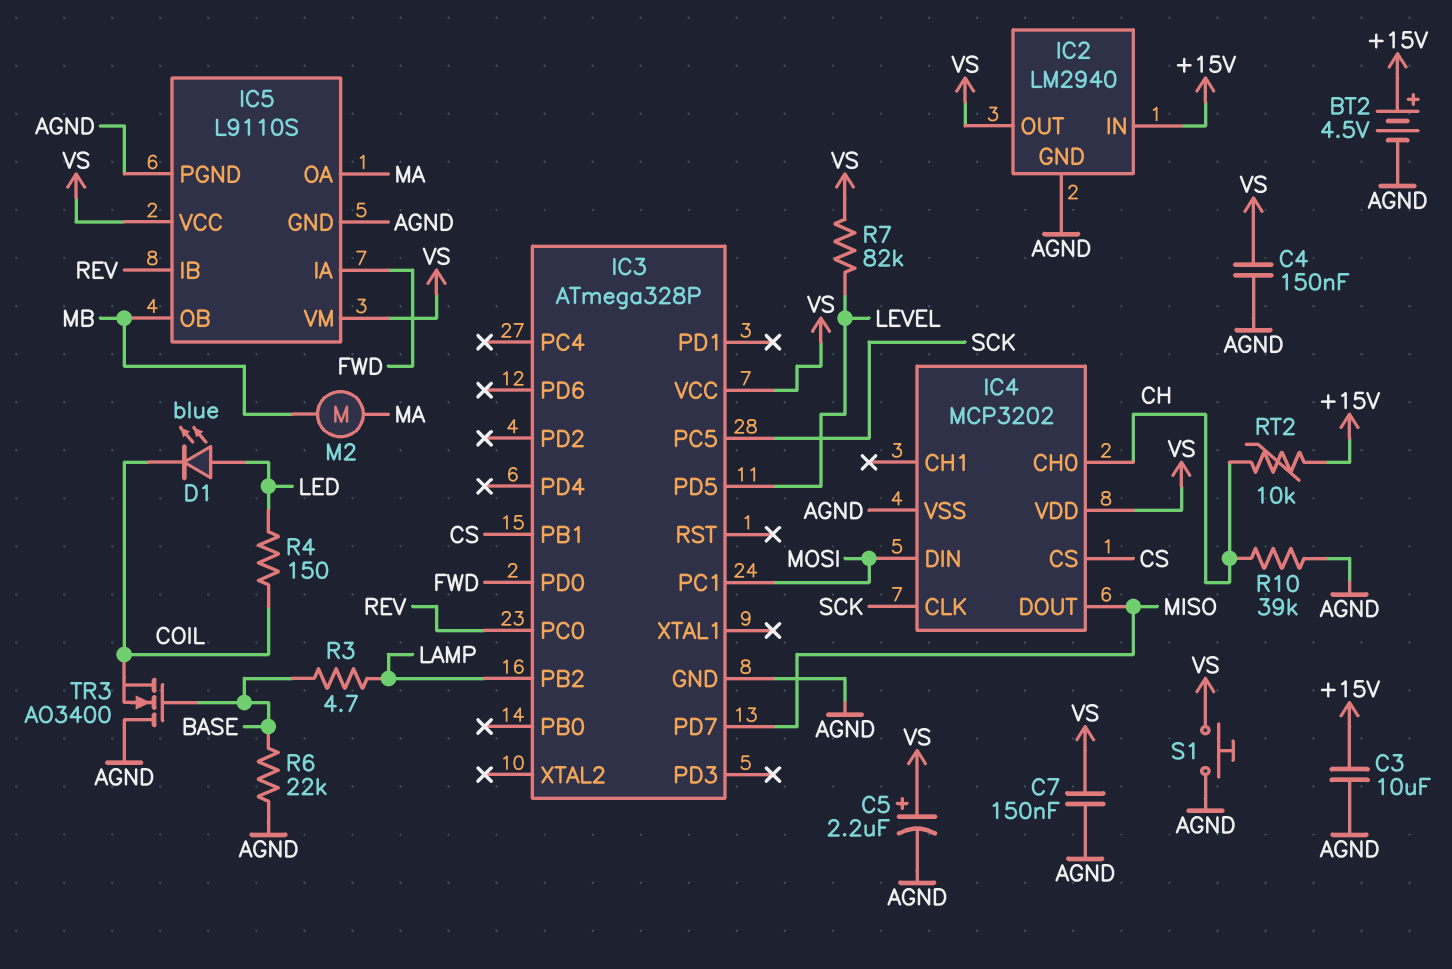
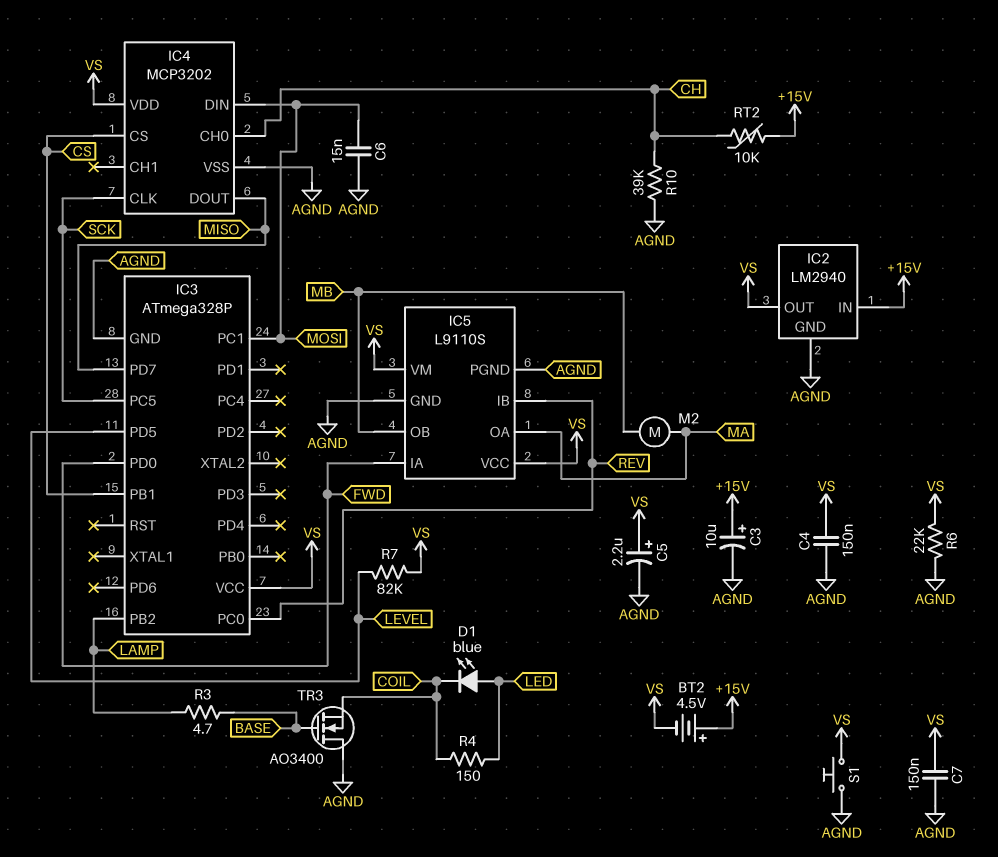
BT2: 4.5V (plus +15V, minus AGND) -> 4.5V (plus +15V, minus VS)
C3: 10uF (+15V, AGND) -> 10uF (plus +15V, minus AGND)
C6: none -> 15nF (AGND, MOSI)
R6: 22k (AGND, BASE) -> 22k (AGND, VS)

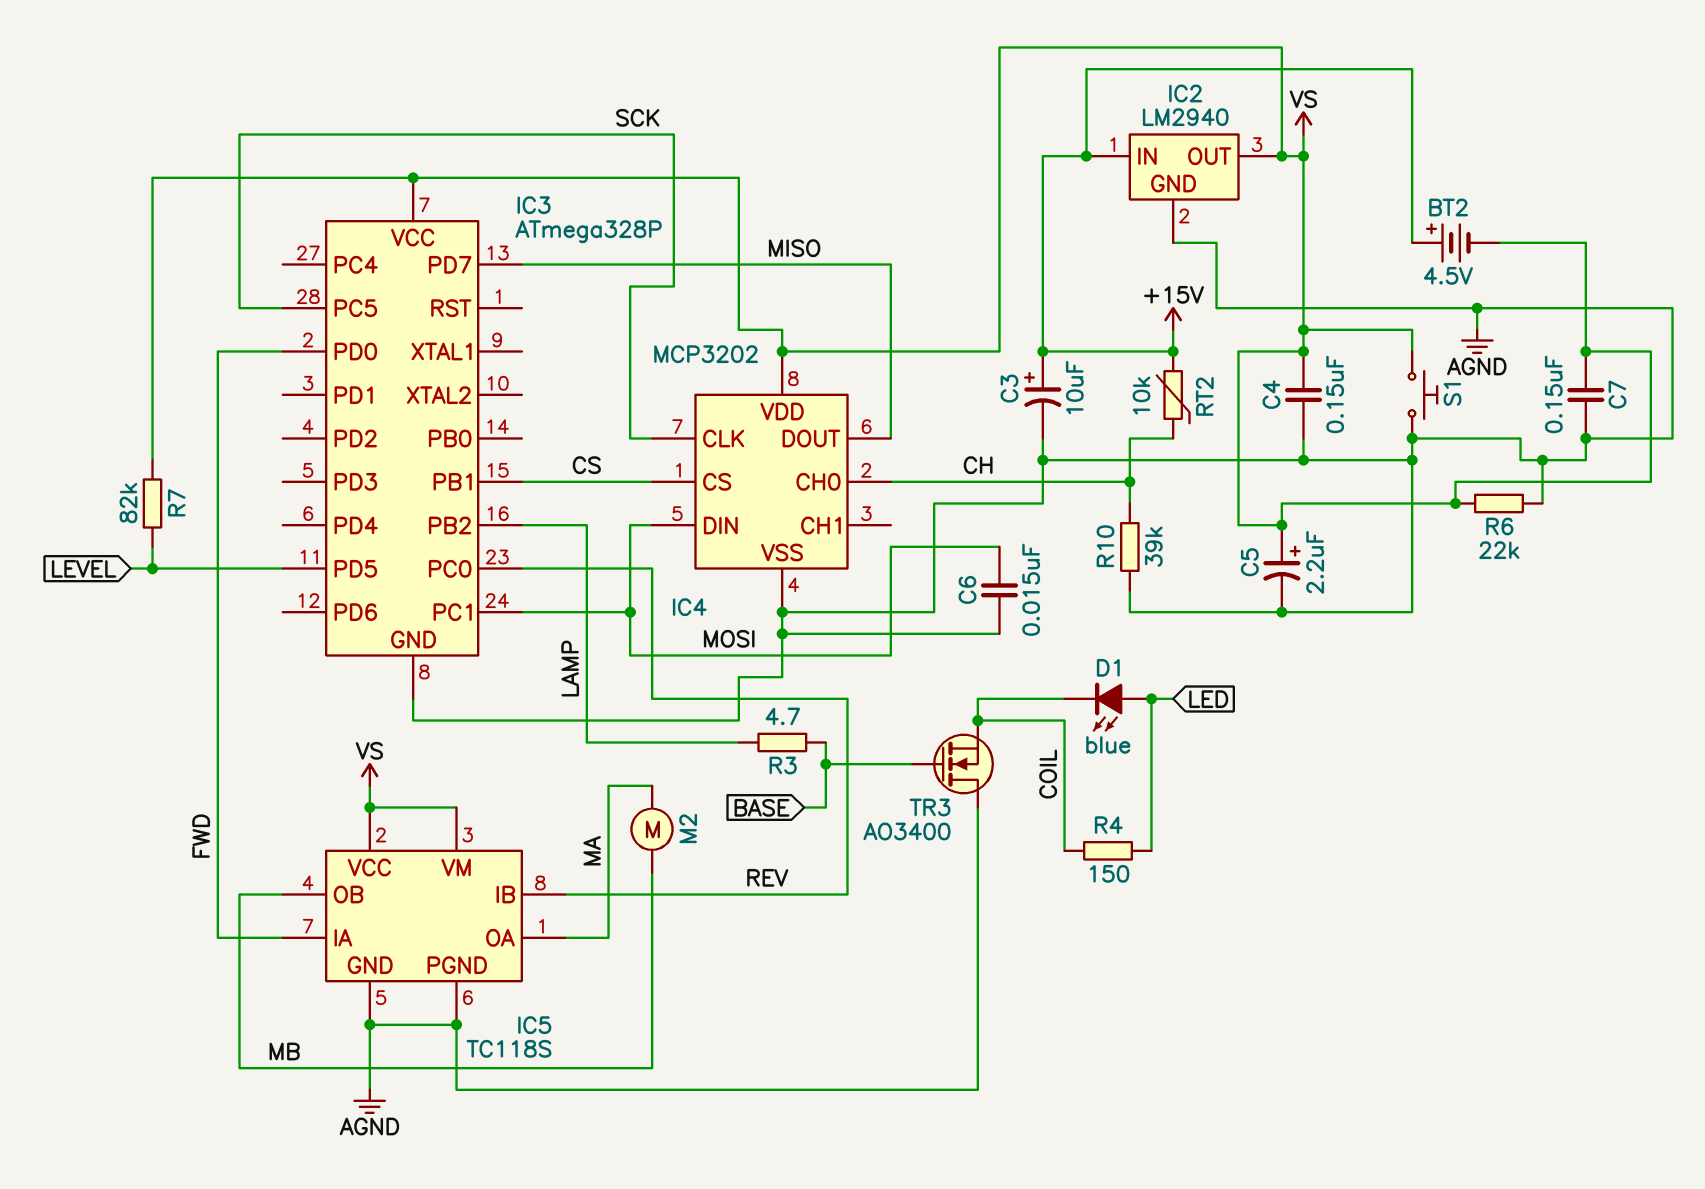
IC5: L9110S -> TC118S

